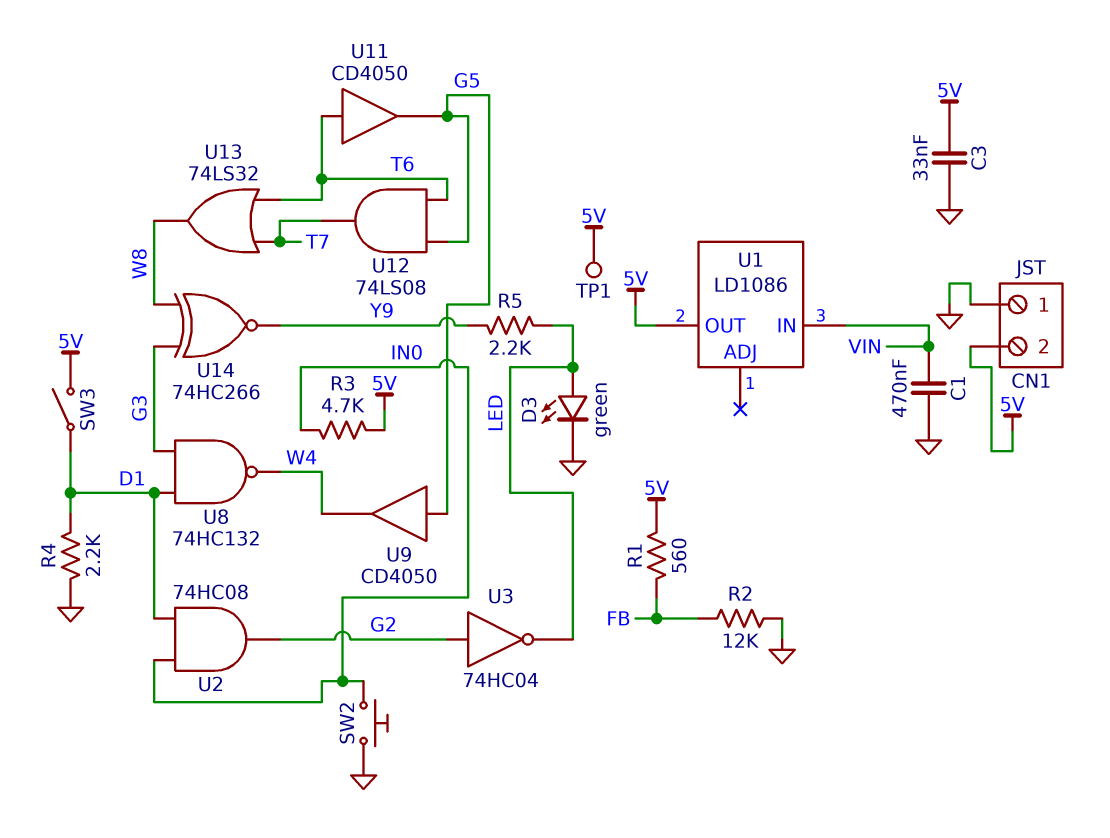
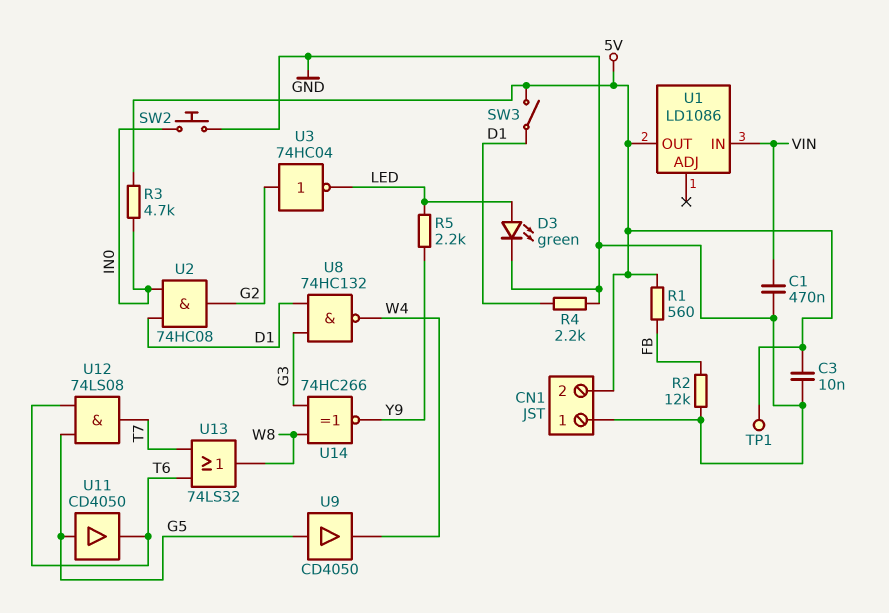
C3: 33nF (5V, GND) -> 10nF (5V, GND)
U11: buffer CD4050 (in T6, out G5) -> buffer CD4050 (in G5, out T6)

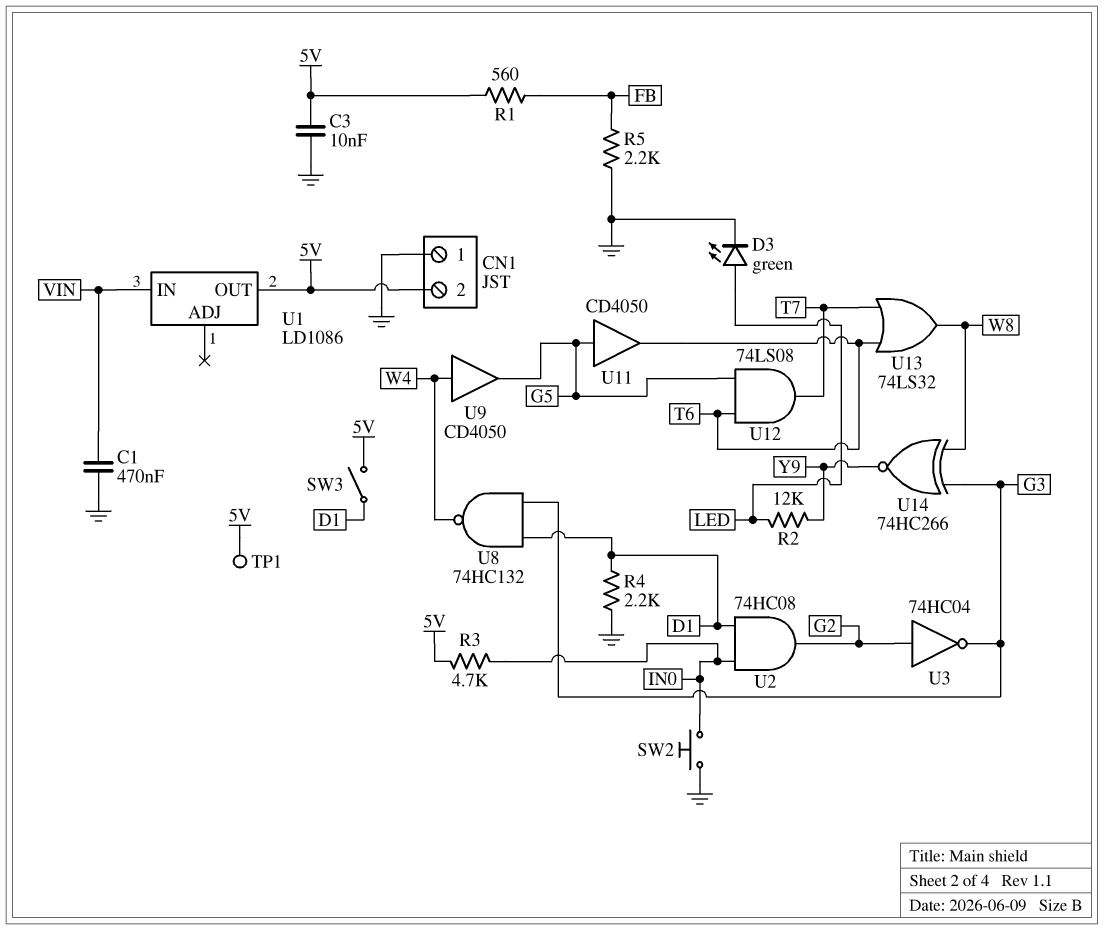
R2: 12k (FB, GND) -> 12k (LED, Y9)
R5: 2.2k (LED, Y9) -> 2.2k (FB, GND)
U3: NOT 74HC04 (in G2, out LED) -> NOT 74HC04 (in G2, out G3)
U9: buffer CD4050 (in G5, out W4) -> buffer CD4050 (in W4, out G5)

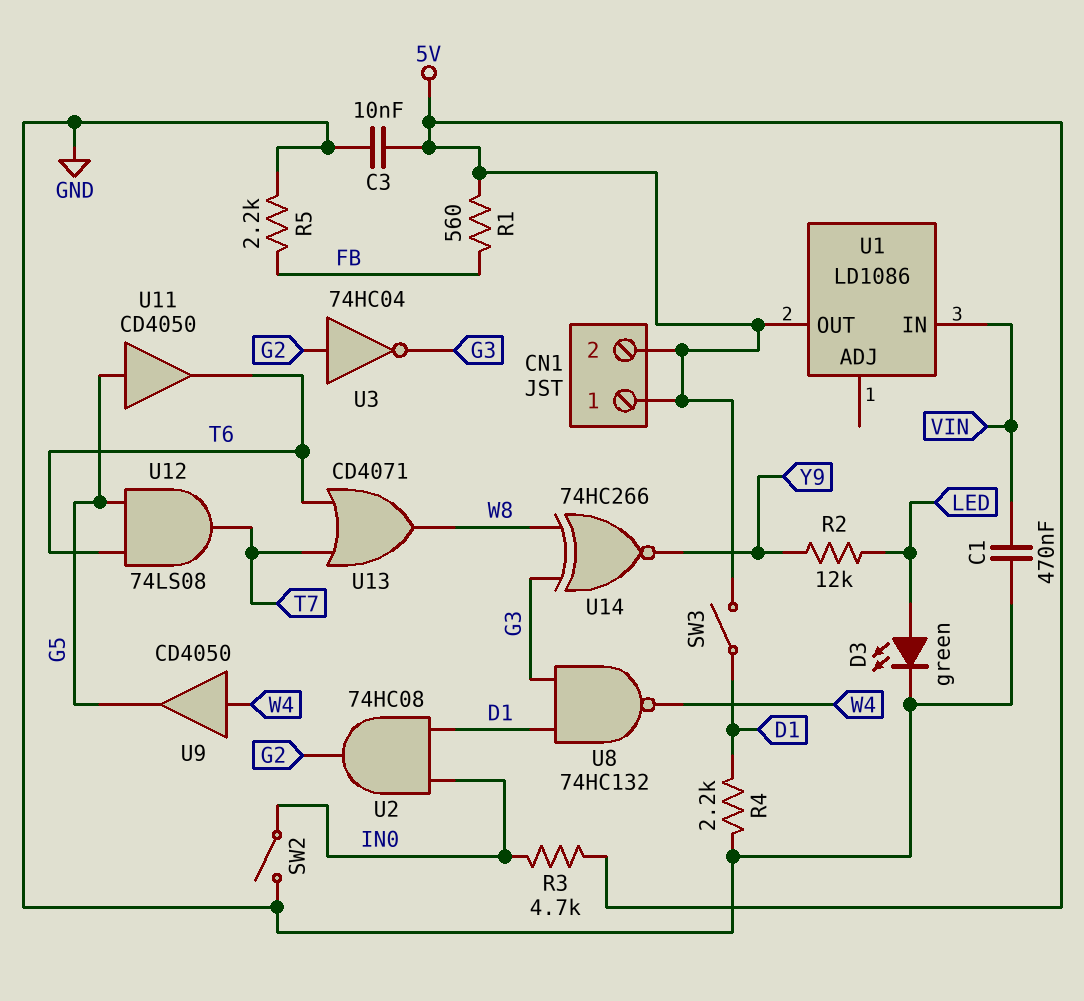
CN1 pin 1: GND -> 5V
SW2: button (GND, IN0) -> switch (GND, IN0)
TP1: test point (5V) -> none
U13: OR 74LS32 (in T6, in T7, out W8) -> OR CD4071 (in T6, in T7, out W8)

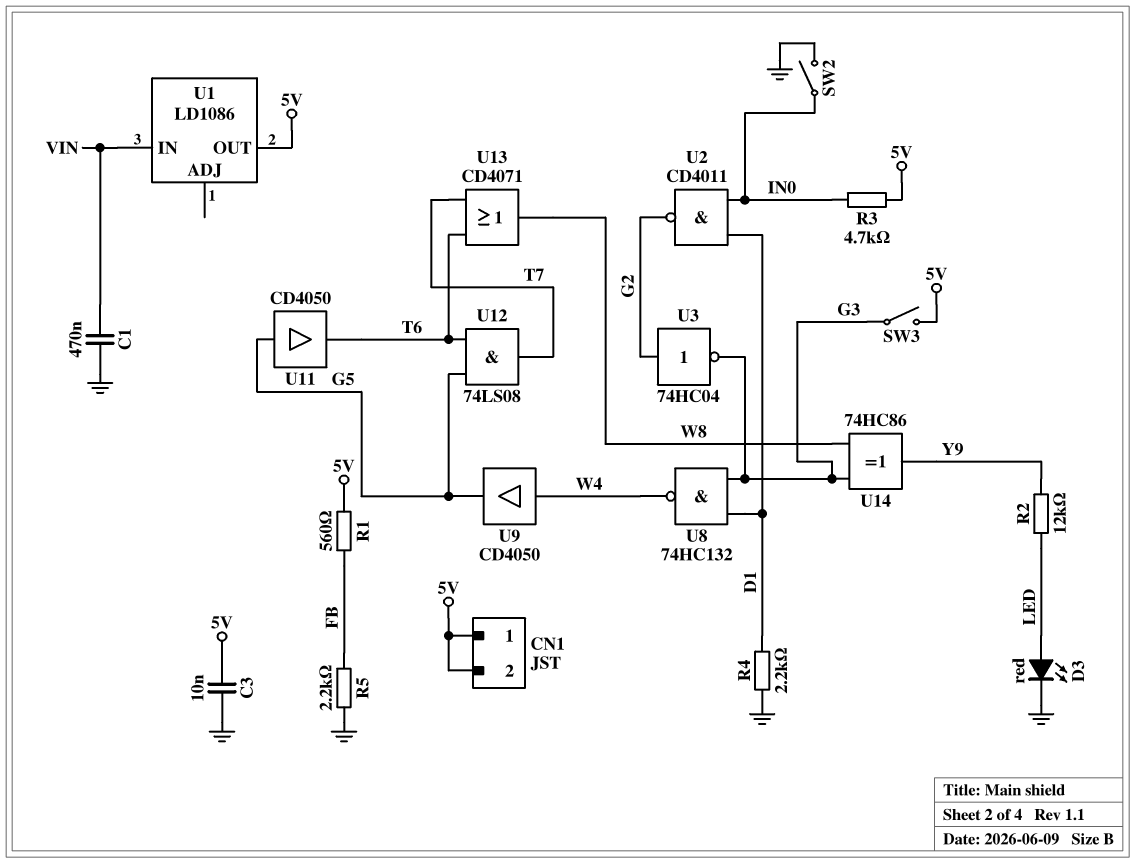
D3: LED green (A LED, K GND) -> LED red (A LED, K GND)
SW3: switch (5V, D1) -> switch (5V, G3)
U2: AND 74HC08 (in D1, in IN0, out G2) -> NAND CD4011 (in D1, in IN0, out G2)
U14: XNOR 74HC266 (in G3, in W8, out Y9) -> XOR 74HC86 (in G3, in W8, out Y9)

